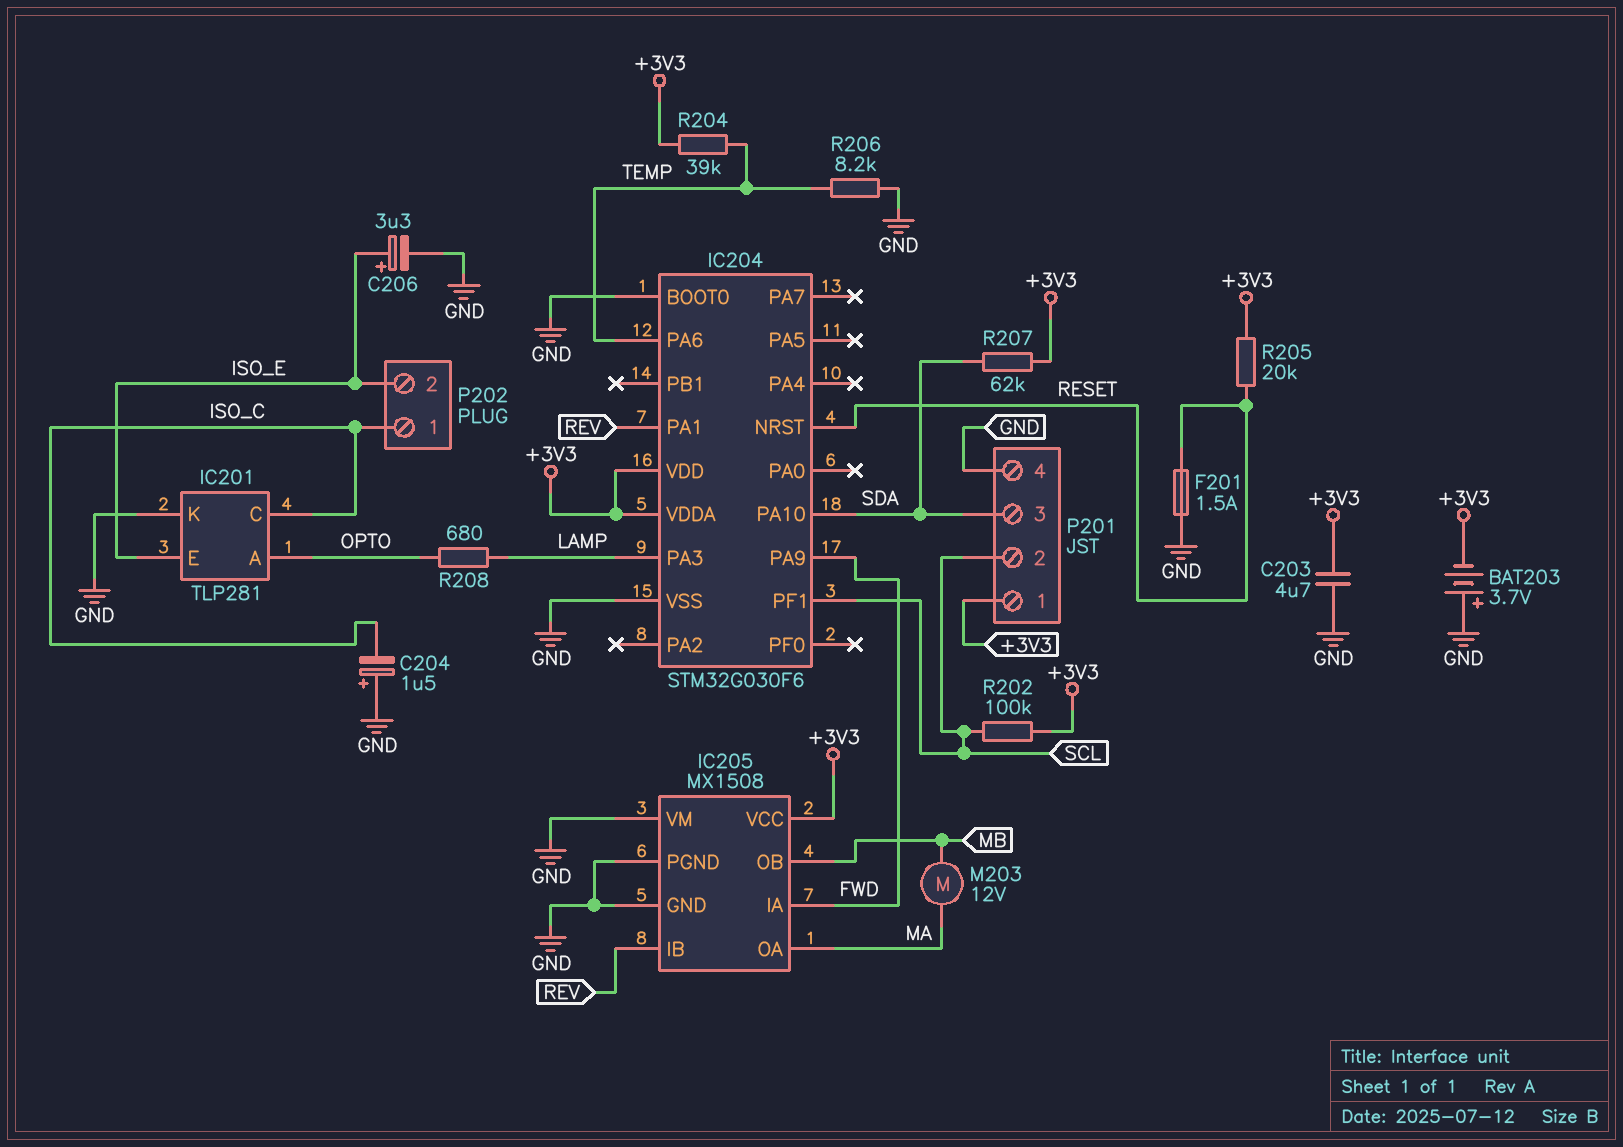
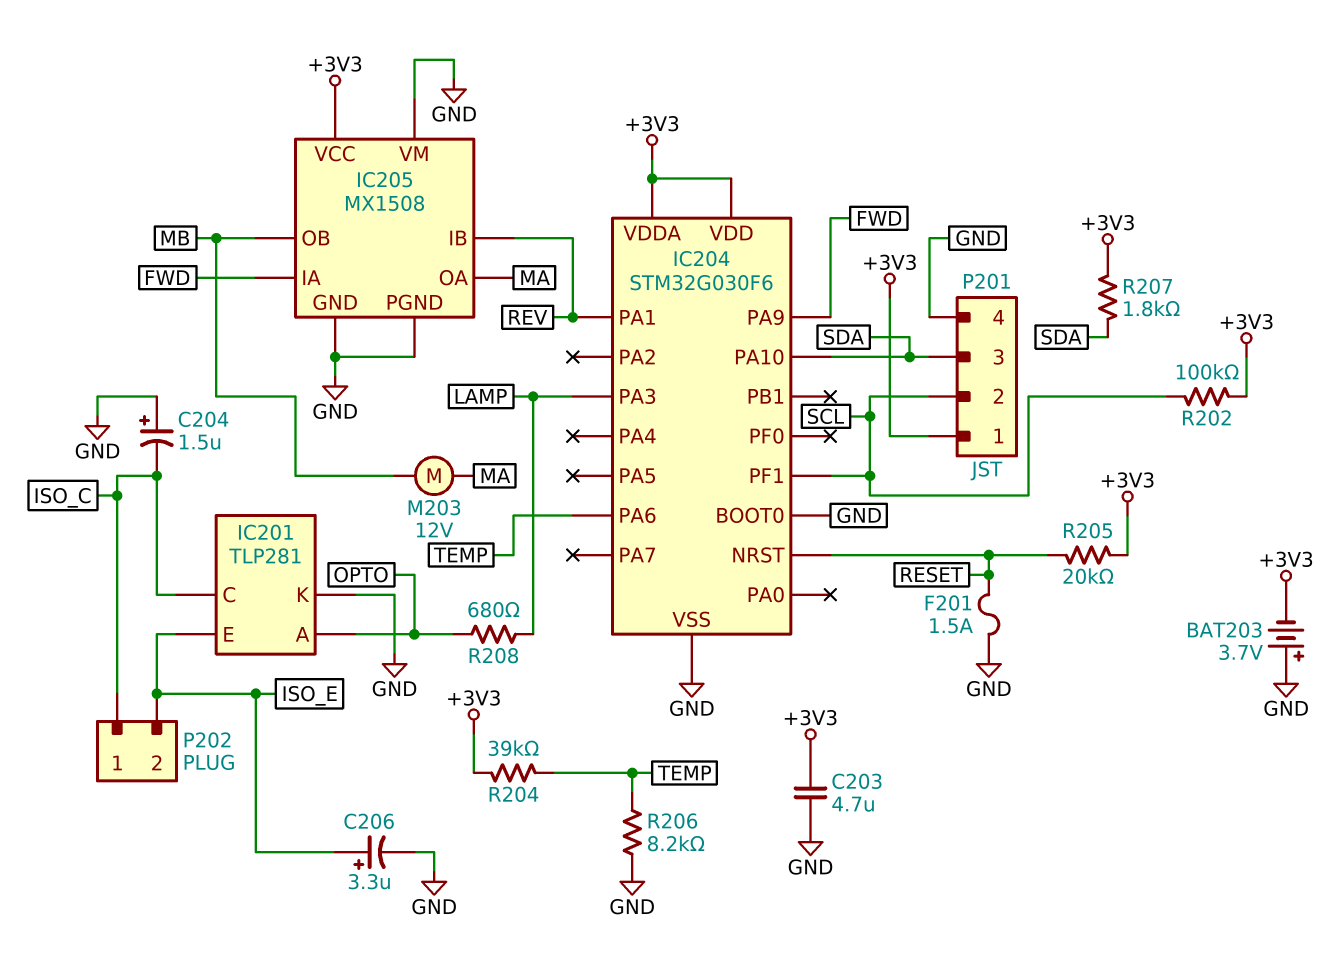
R207: 62k (+3V3, SDA) -> 1.8k (+3V3, SDA)

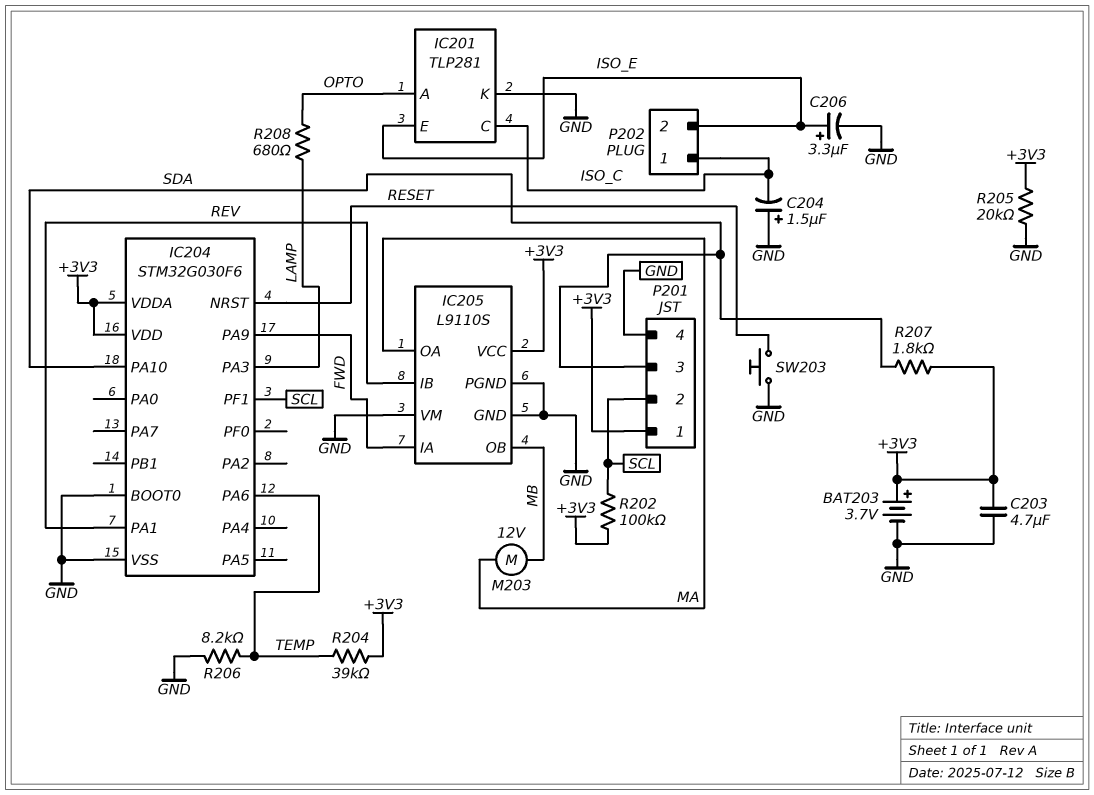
BAT203: 3.7V (plus GND, minus +3V3) -> 3.7V (plus +3V3, minus GND)
F201: 1.5A (GND, RESET) -> none
IC205: MX1508 -> L9110S
R205: 20k (+3V3, RESET) -> 20k (+3V3, GND)
SW203: none -> button (GND, RESET)

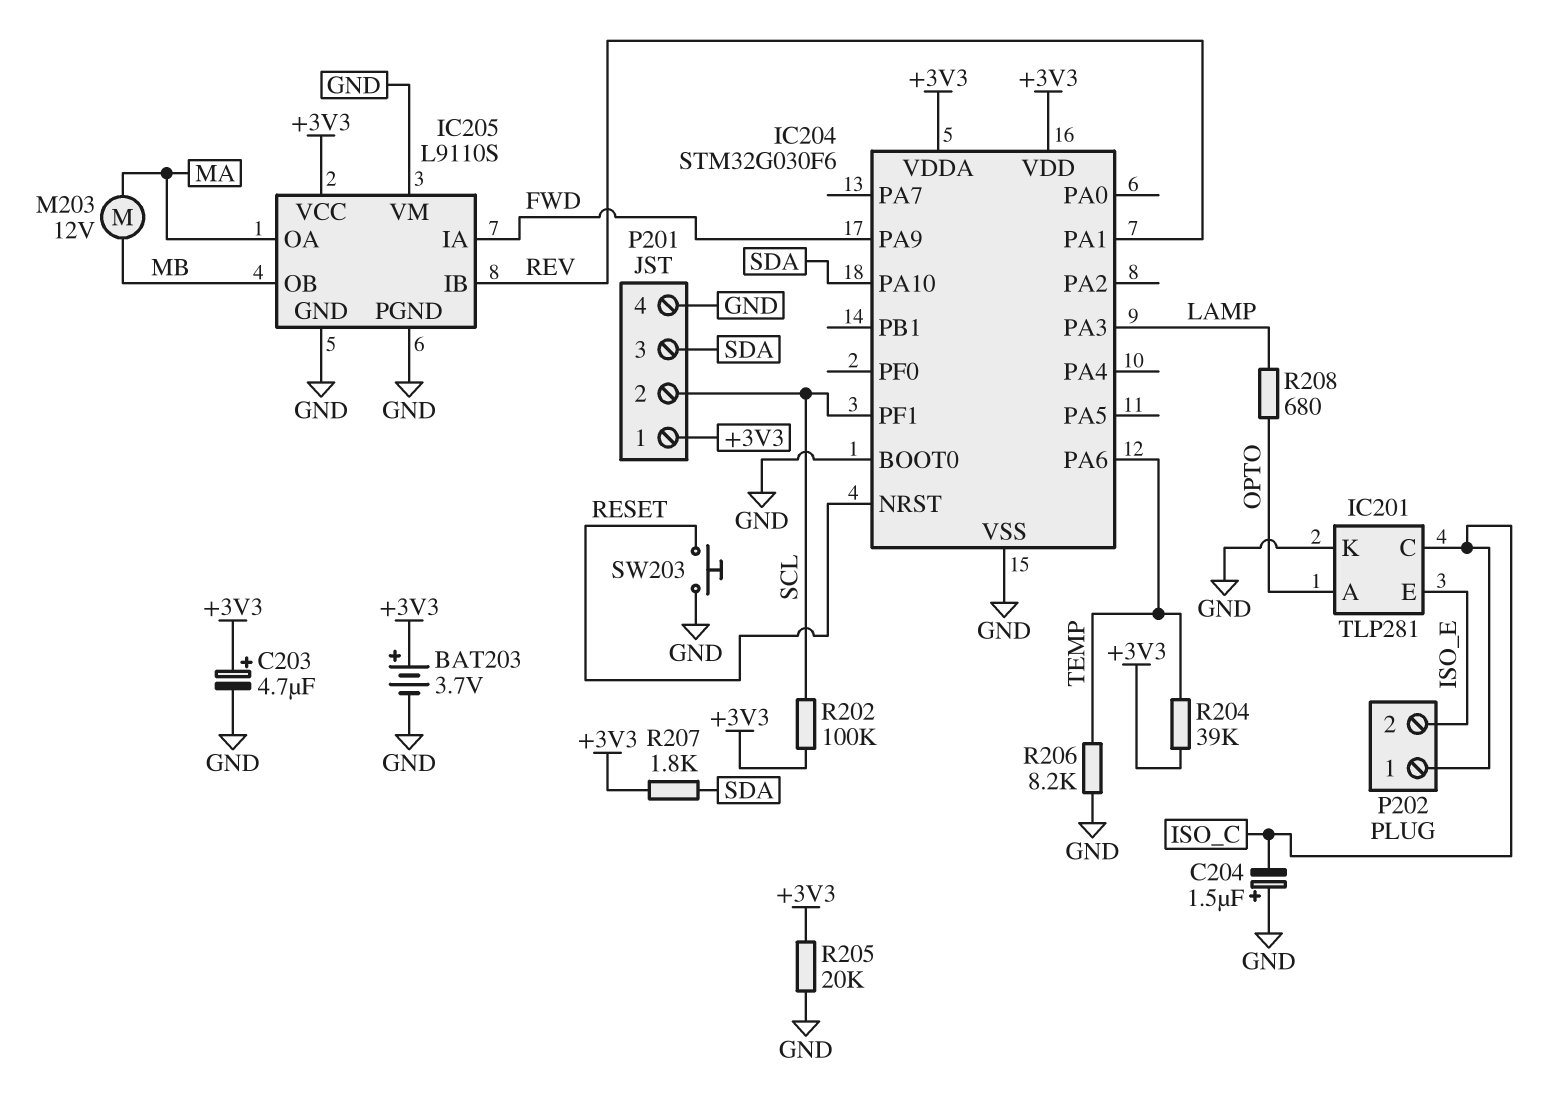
C203: 4.7uF (+3V3, GND) -> 4.7uF (plus +3V3, minus GND)
C206: 3.3uF (plus ISO_E, minus GND) -> none

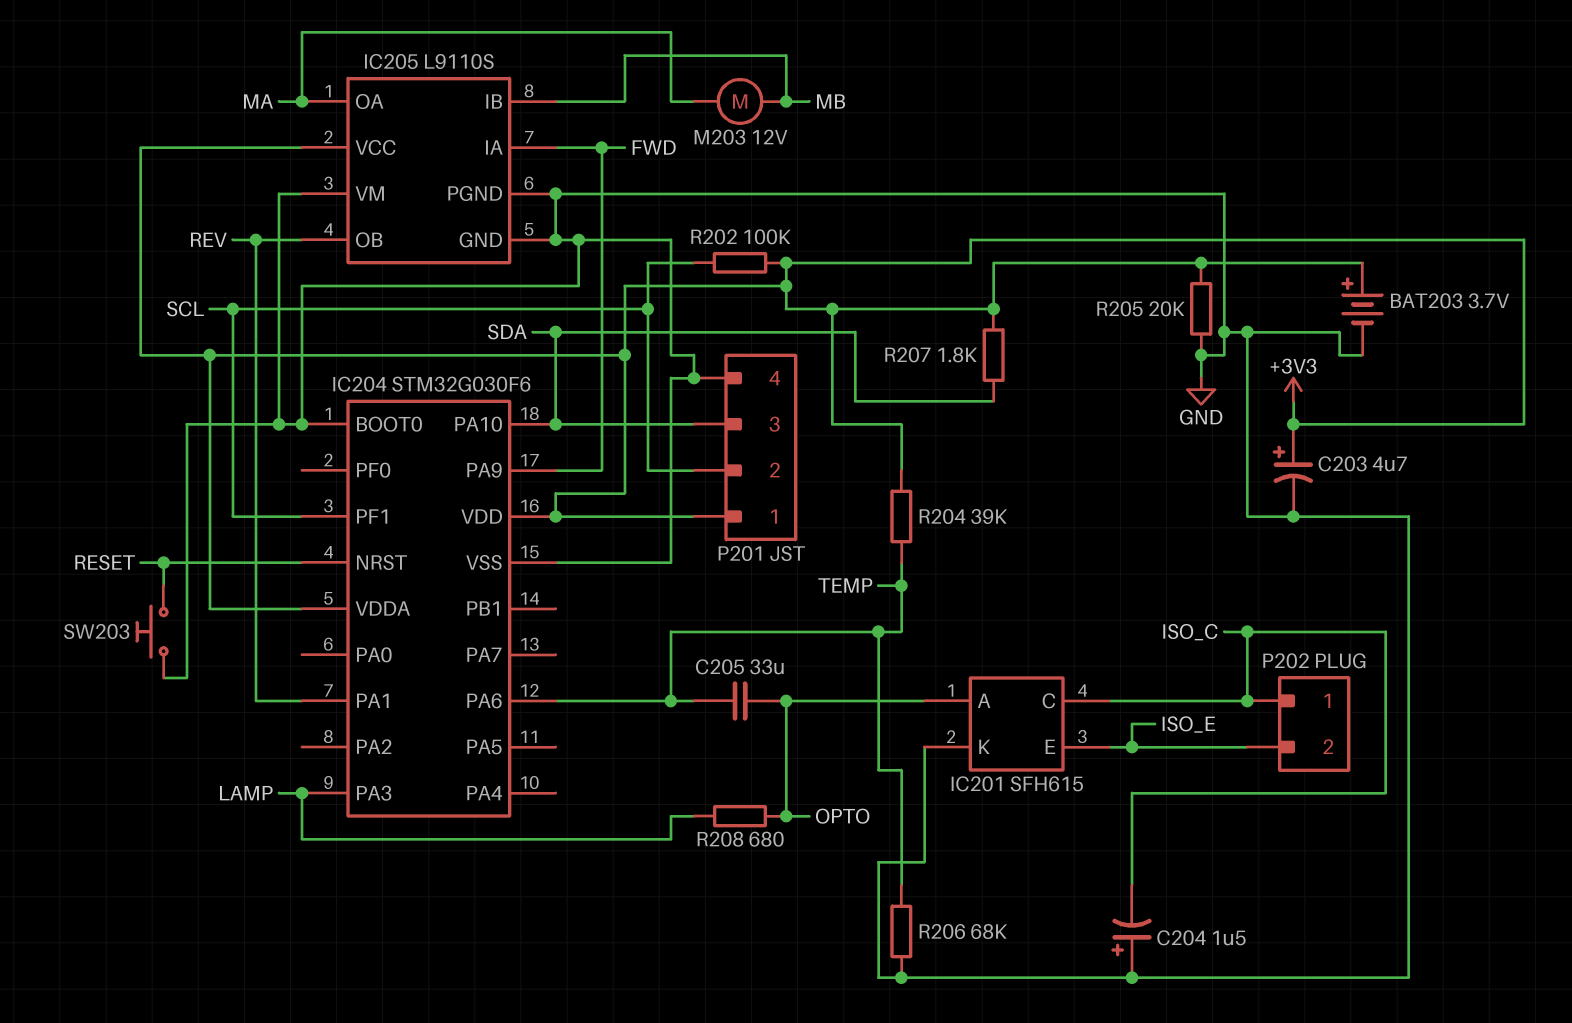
C205: none -> 33uF (OPTO, TEMP)
IC201: TLP281 -> SFH615
IC205 pin IB: REV -> MB
IC205 pin OB: MB -> REV
R206: 8.2k (GND, TEMP) -> 68k (GND, TEMP)

